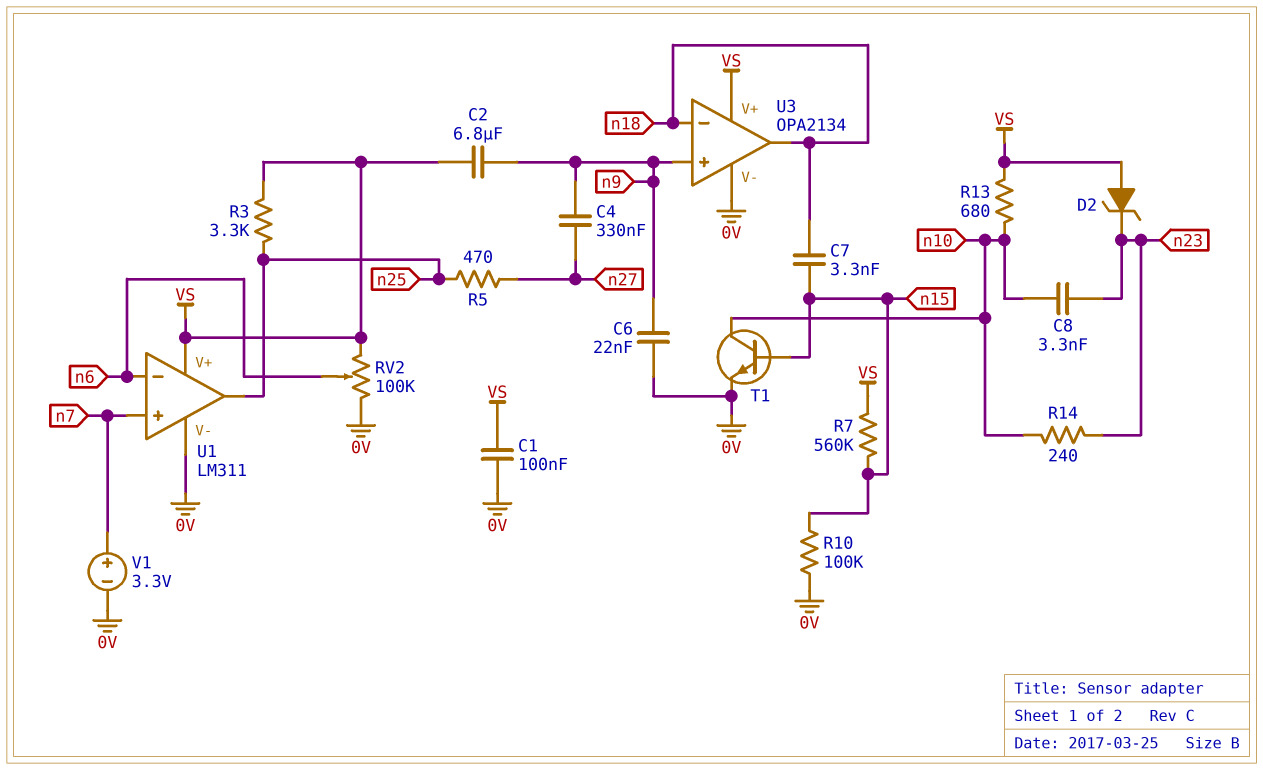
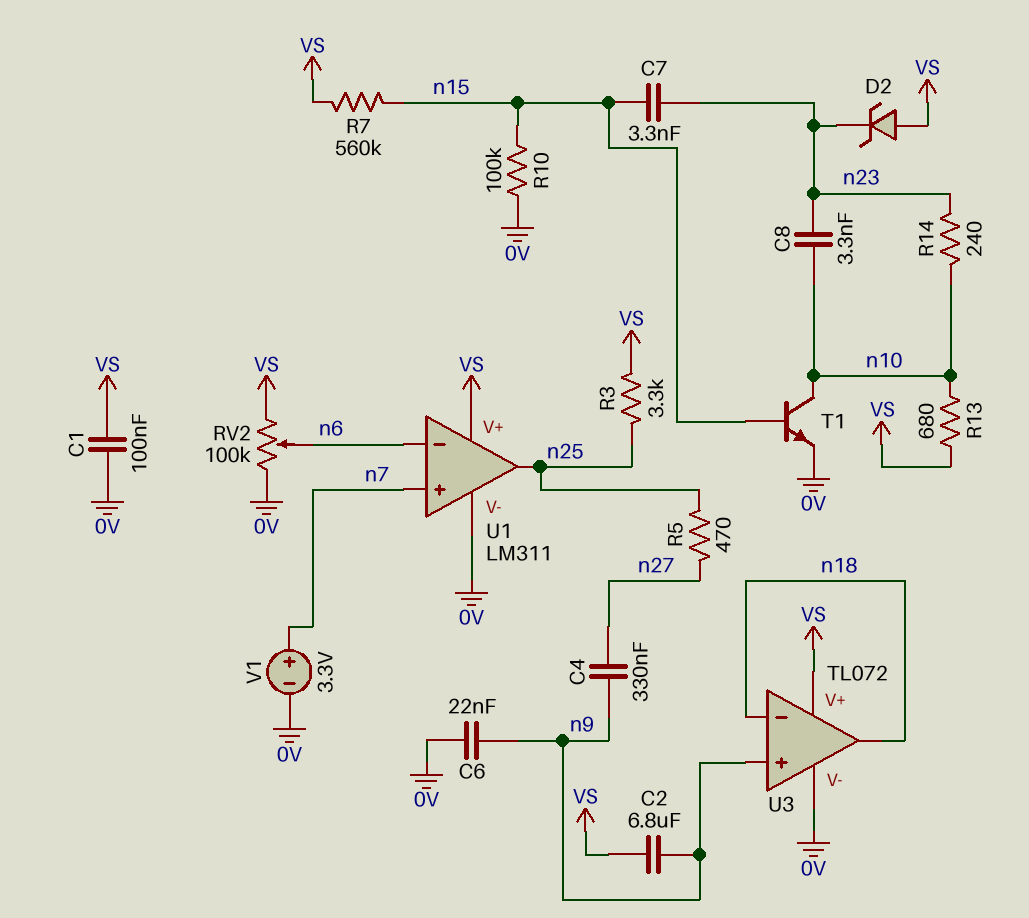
C7: 3.3nF (n15, n18) -> 3.3nF (n15, n23)
U3: OPA2134 -> TL072

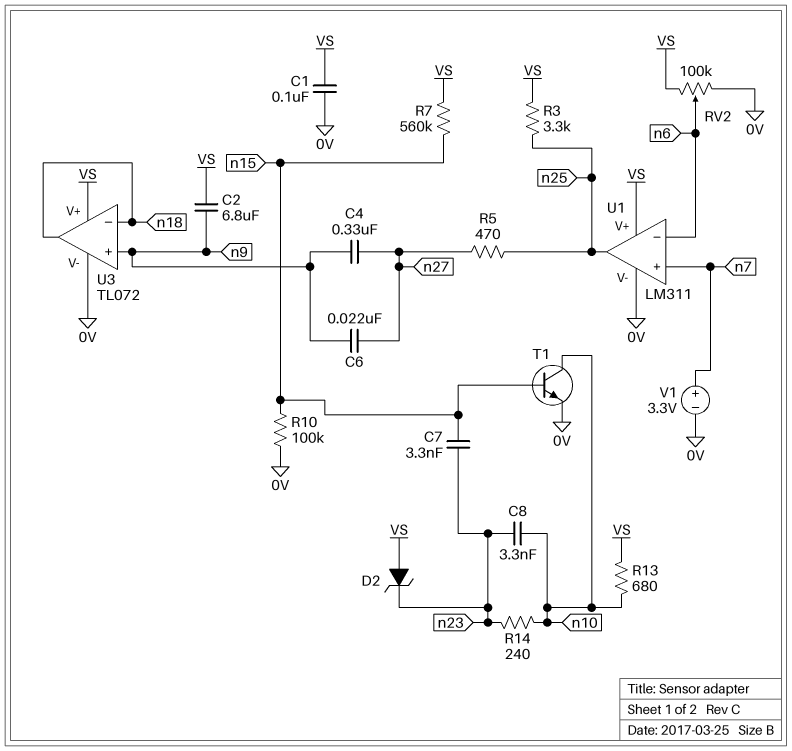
C6: 22nF (0V, n9) -> 22nF (n9, n27)

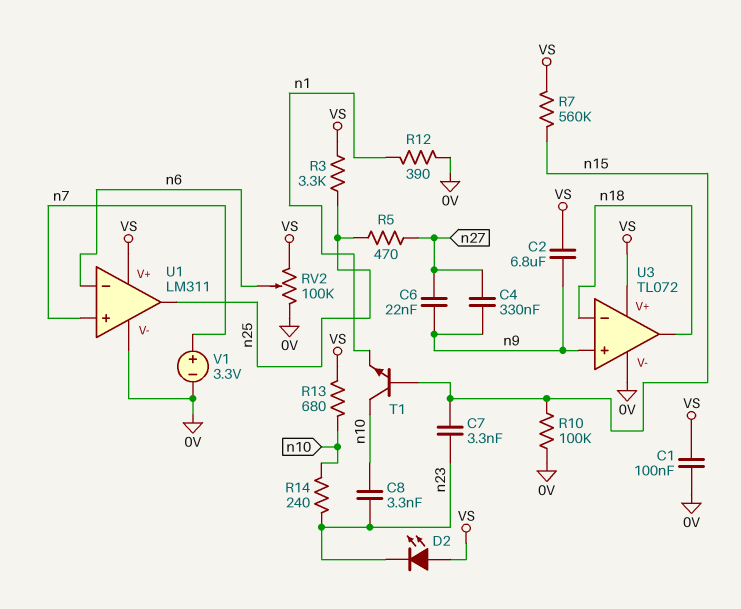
D2: zener (A VS, K n23) -> LED (A VS, K n23)
R12: none -> 390 (0V, n1)
T1: NPN (B n15, C n10, E 0V) -> NPN (B n15, C n10, E n1)

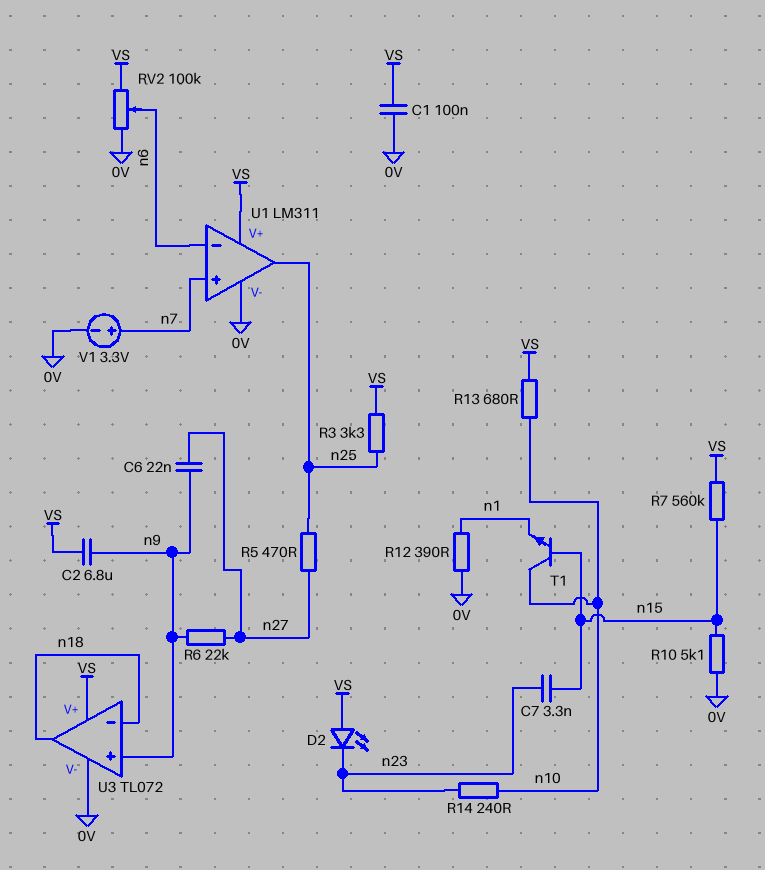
C4: 330nF (n9, n27) -> none
C8: 3.3nF (n10, n23) -> none
R6: none -> 22k (n9, n27)
R10: 100k (0V, n15) -> 5.1k (0V, n15)

